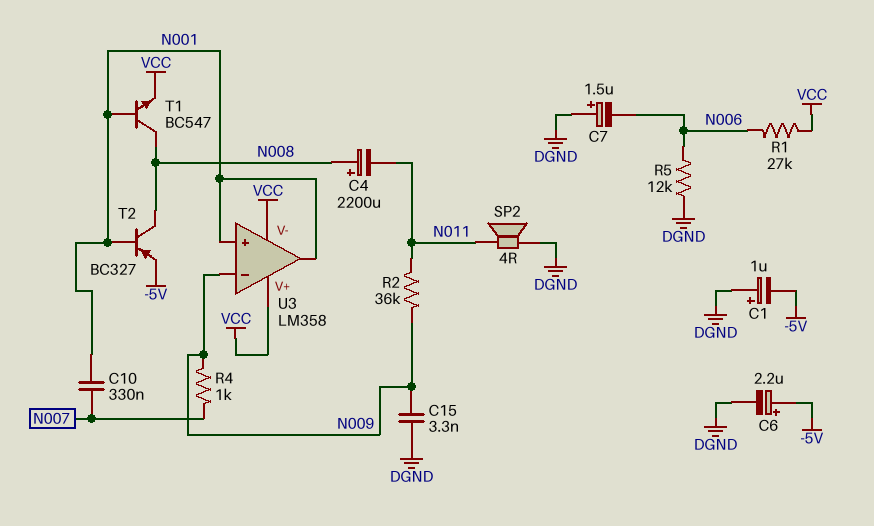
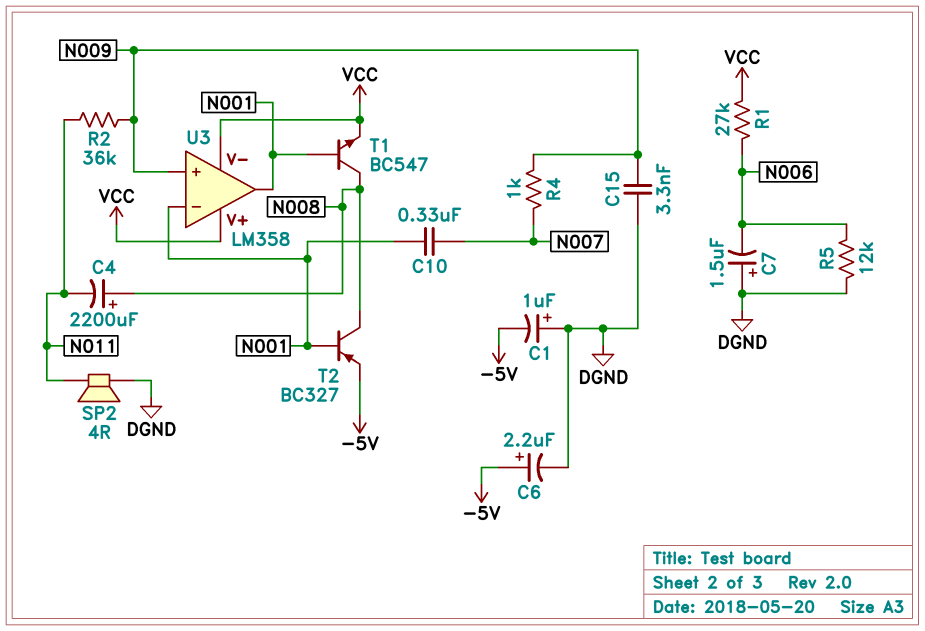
U3 pin in+: N001 -> N009
U3 pin in-: N009 -> N001

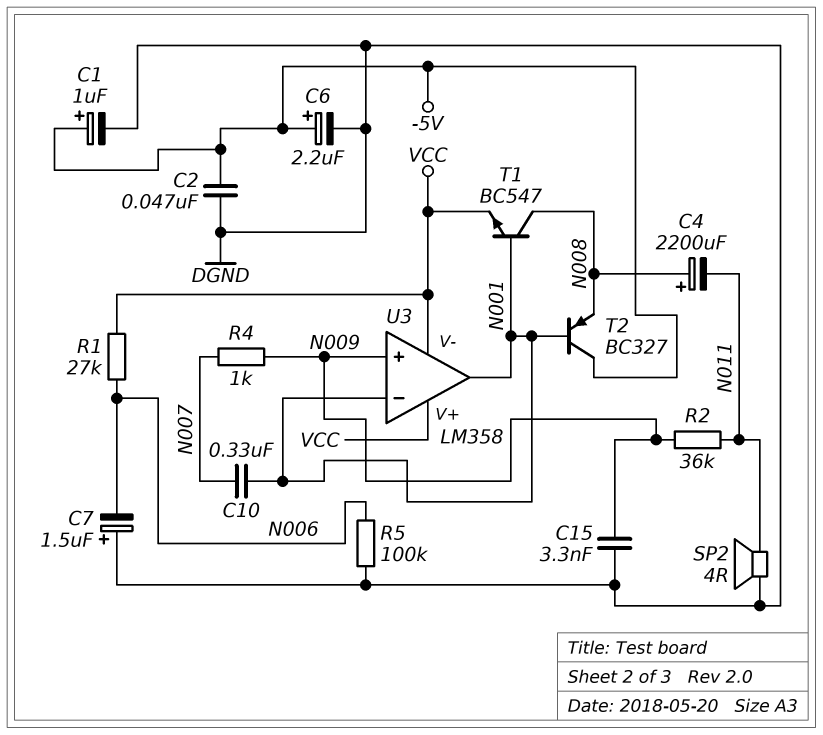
C1: 1uF (plus DGND, minus -5V) -> 1uF (plus -5V, minus DGND)
C2: none -> 47nF (-5V, DGND)
R5: 12k (DGND, N006) -> 100k (DGND, N006)
T2: PNP BC327 (B N001, C N008, E -5V) -> PNP BC327 (B N001, C -5V, E N008)

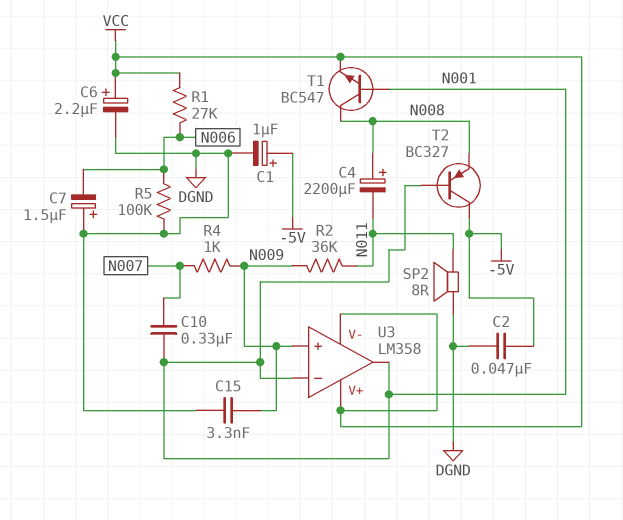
C6: 2.2uF (plus -5V, minus DGND) -> 2.2uF (plus VCC, minus DGND)
SP2: speaker 4R (DGND, N011) -> speaker 8R (DGND, N011)

